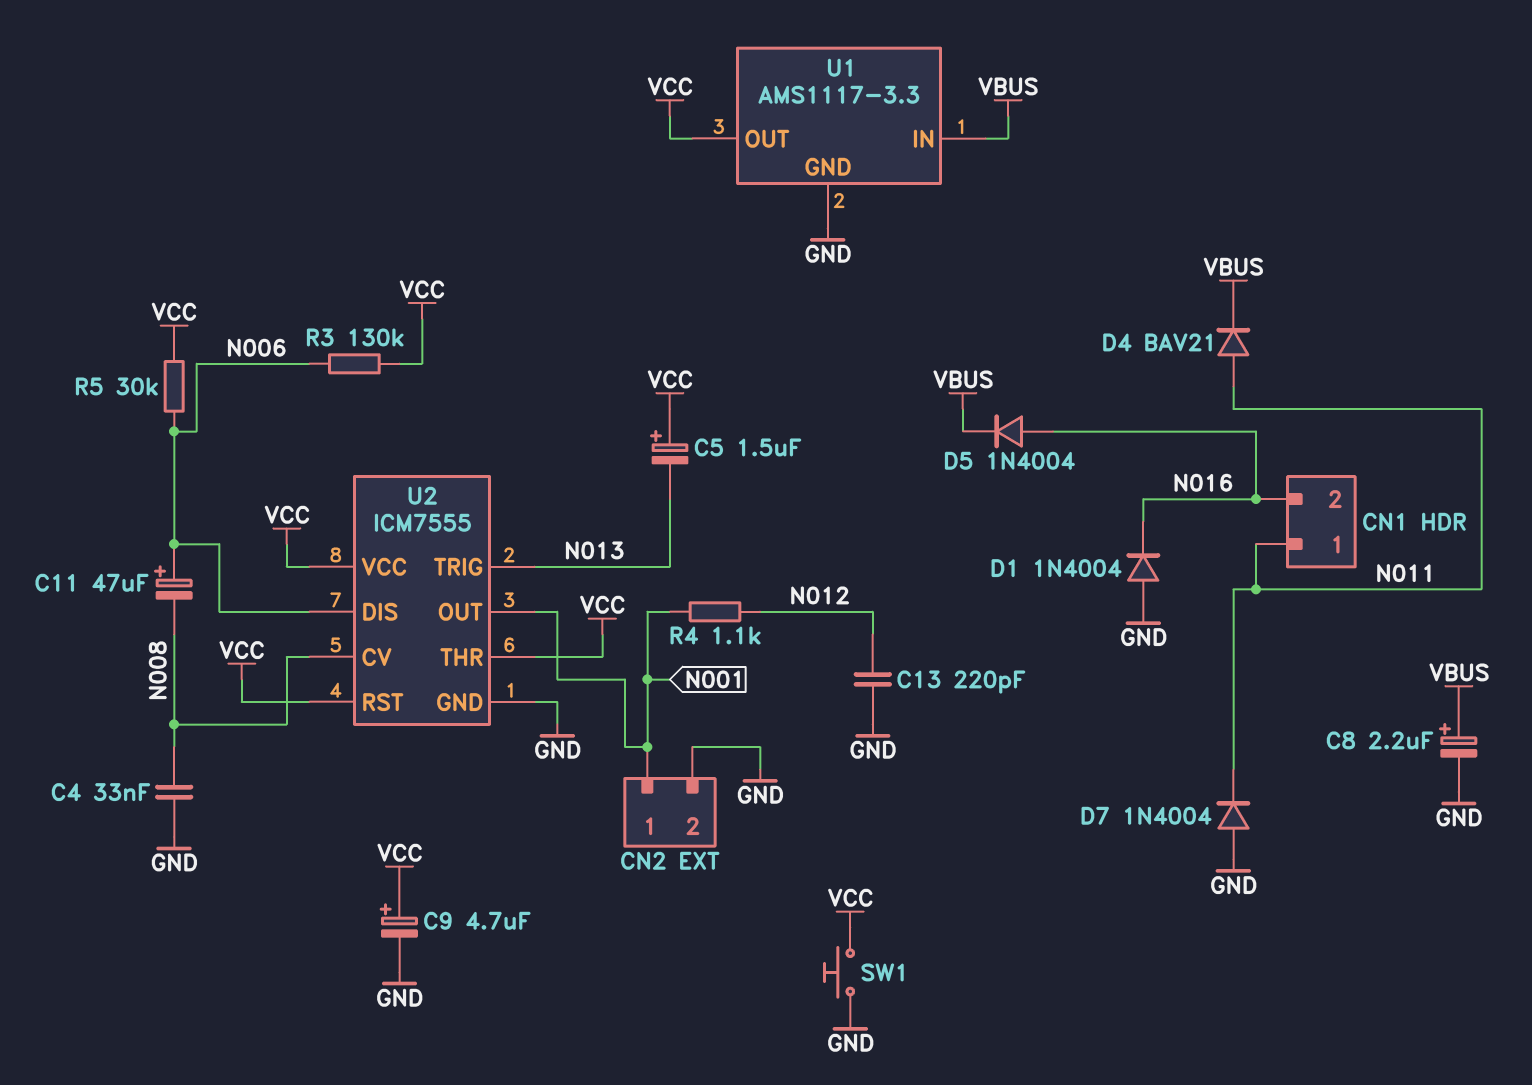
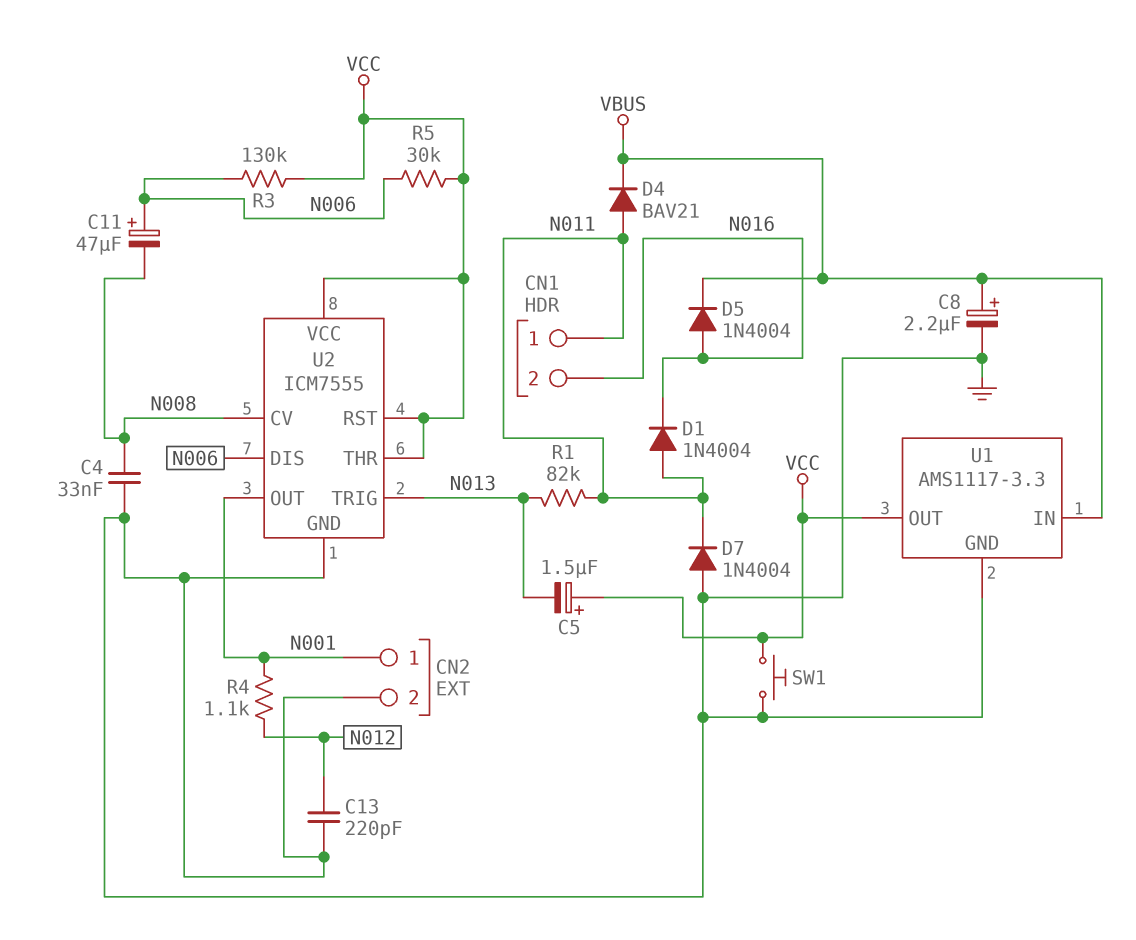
C9: 4.7uF (plus VCC, minus GND) -> none
D1: diode 1N4004 (A GND, K N016) -> diode 1N4004 (A N011, K N016)
R1: none -> 82k (N011, N013)

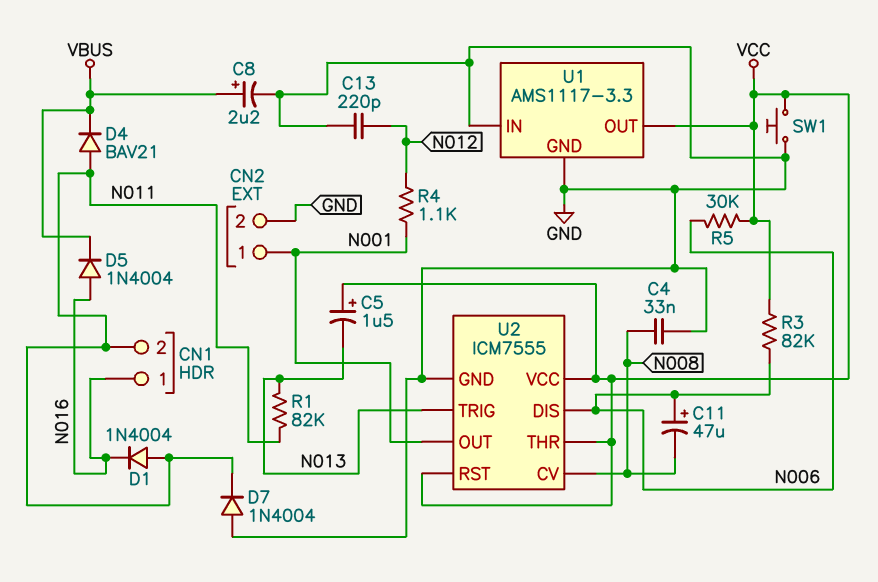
CN1 pin 1: N011 -> N016
CN1 pin 2: N016 -> N011
R3: 130k (N006, VCC) -> 82k (N006, VCC)
U1 pin IN: VBUS -> GND

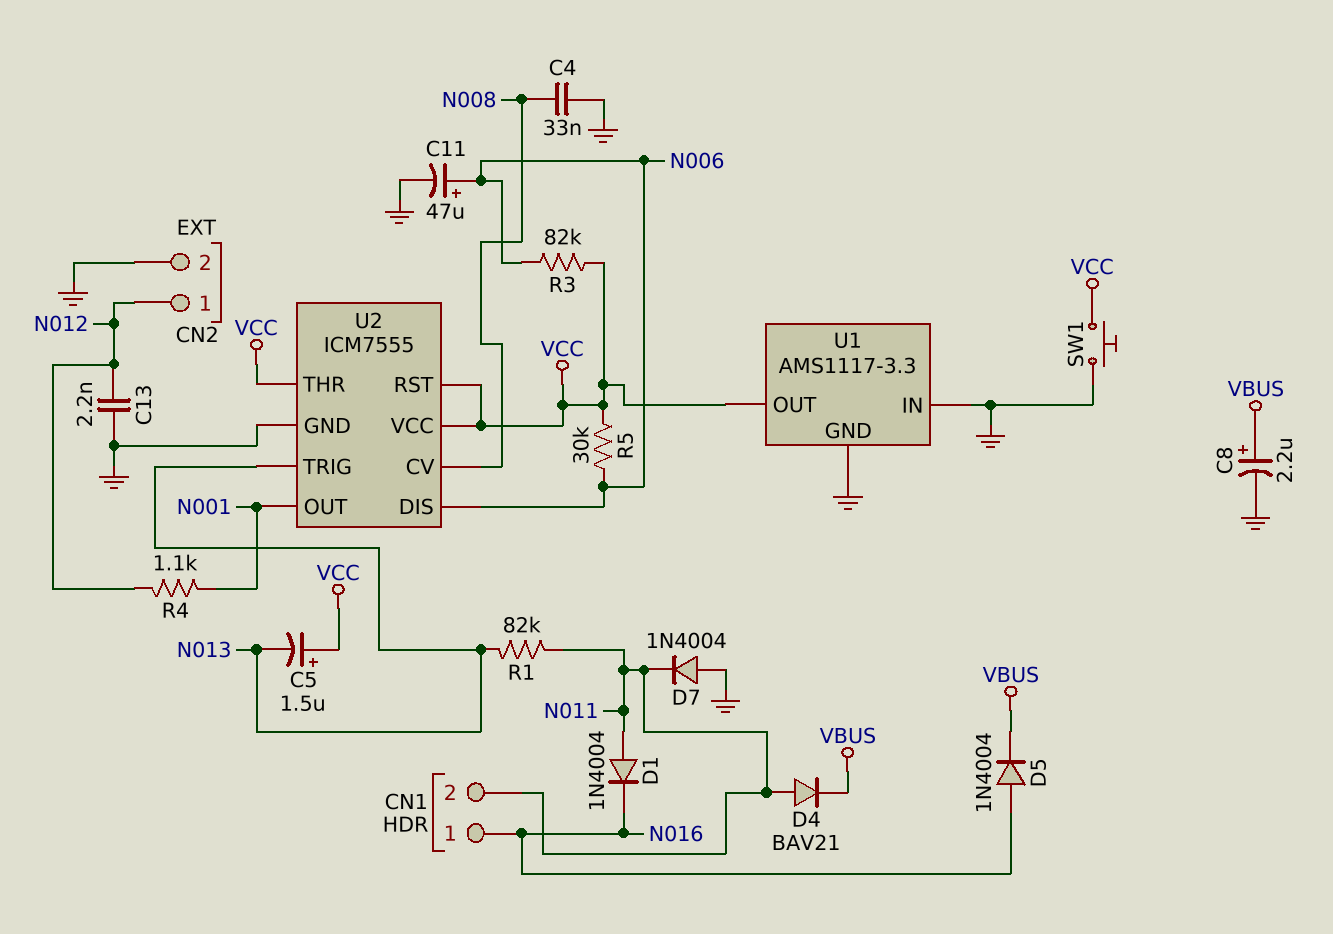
C11: 47uF (plus N006, minus N008) -> 47uF (plus N006, minus GND)
C13: 220pF (GND, N012) -> 2.2nF (GND, N012)
CN2 pin 1: N001 -> N012

